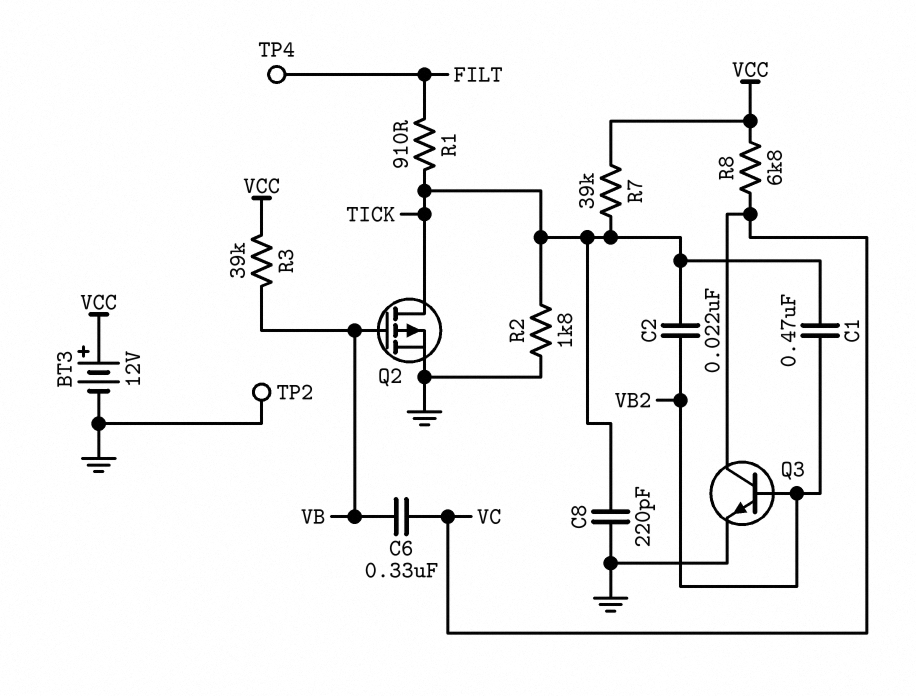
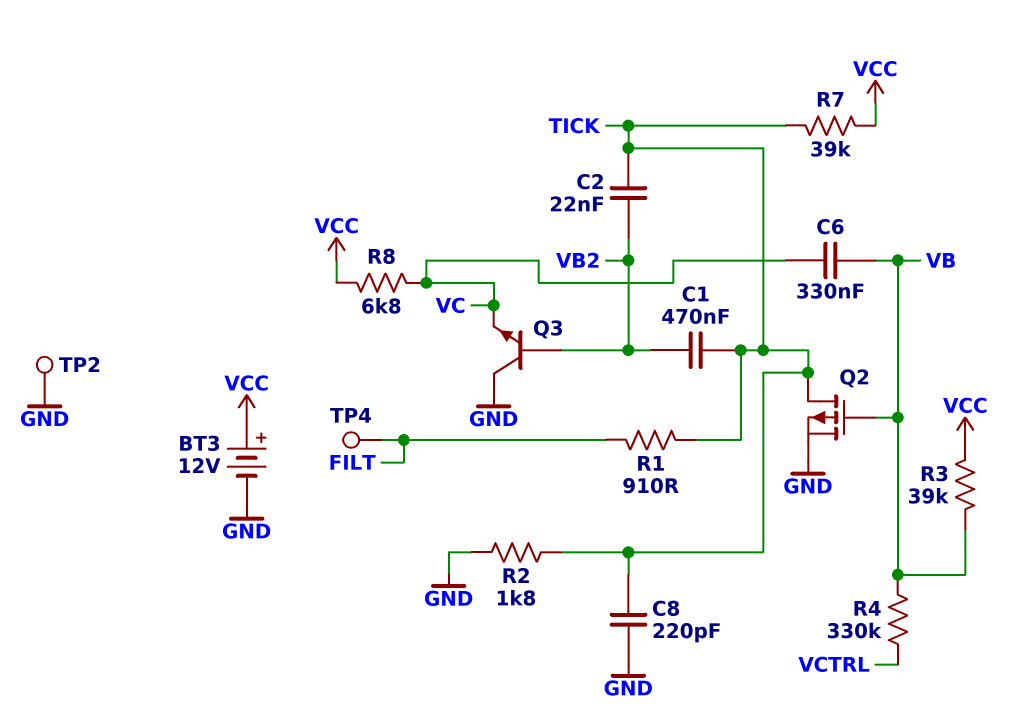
Q3: NPN (B VB2, C VC, E GND) -> NPN (B VB2, C GND, E VC)
R4: none -> 330k (VB, VCTRL)

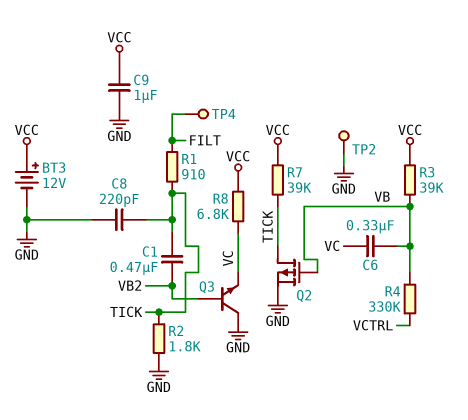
C2: 22nF (TICK, VB2) -> none
C9: none -> 1uF (GND, VCC)

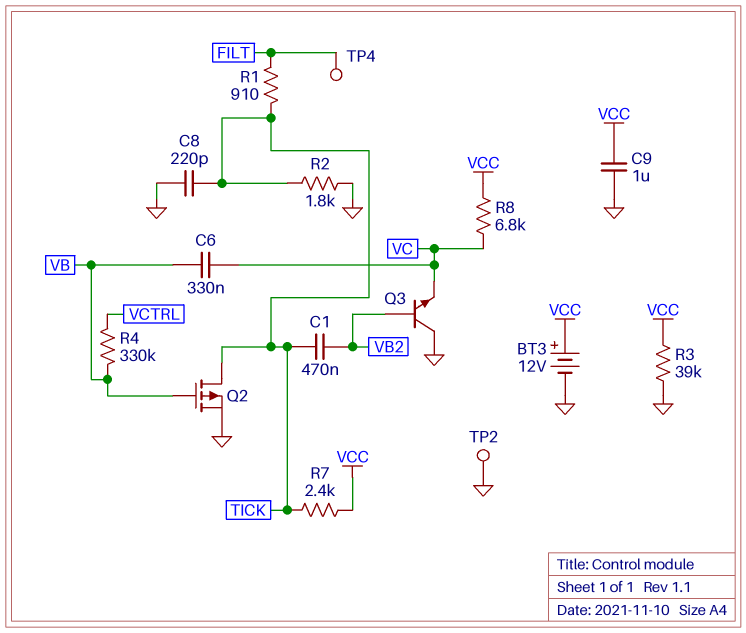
R3: 39k (VB, VCC) -> 39k (GND, VCC)
R7: 39k (TICK, VCC) -> 2.4k (TICK, VCC)

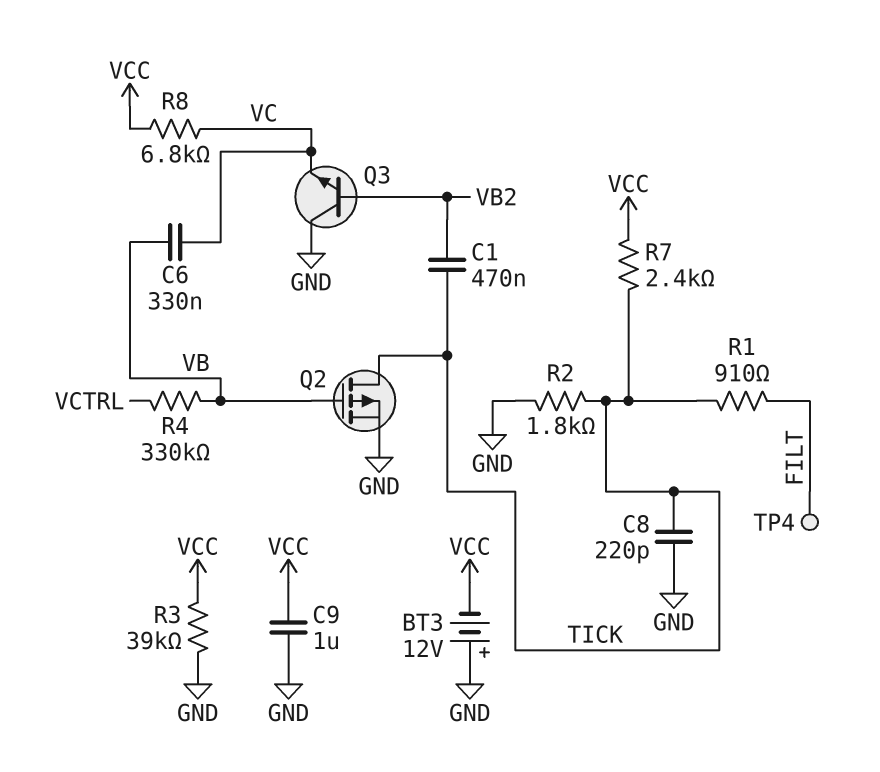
BT3: 12V (plus VCC, minus GND) -> 12V (plus GND, minus VCC)
TP2: test point (GND) -> none

